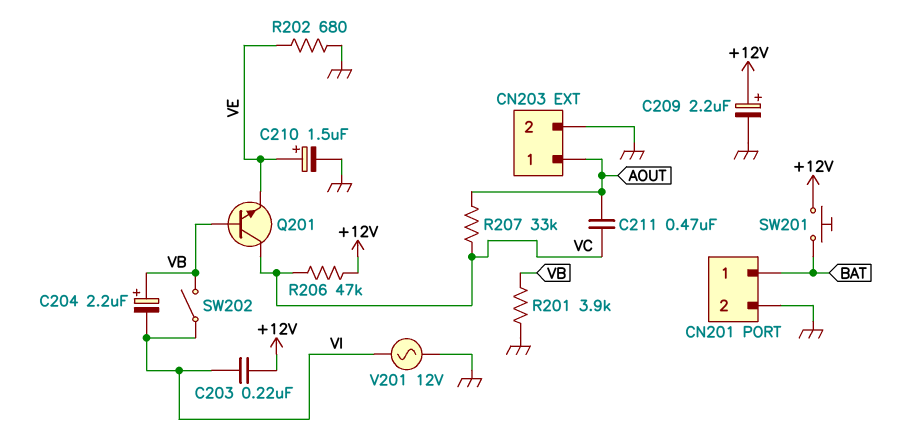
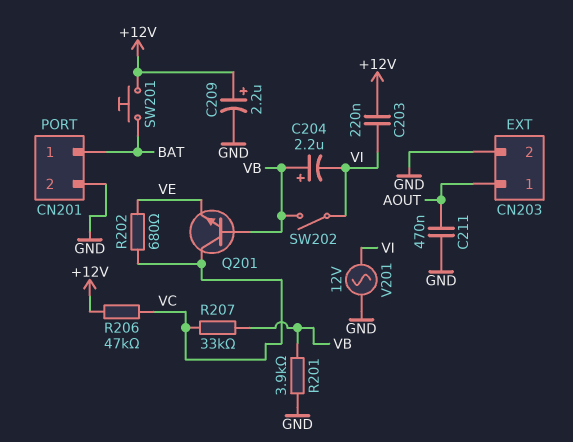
C210: 1.5uF (plus VE, minus GND) -> none
C211: 470nF (AOUT, VC) -> 470nF (AOUT, GND)
R202: 680 (GND, VE) -> 680 (VC, VE)
R207: 33k (AOUT, VC) -> 33k (VB, VC)

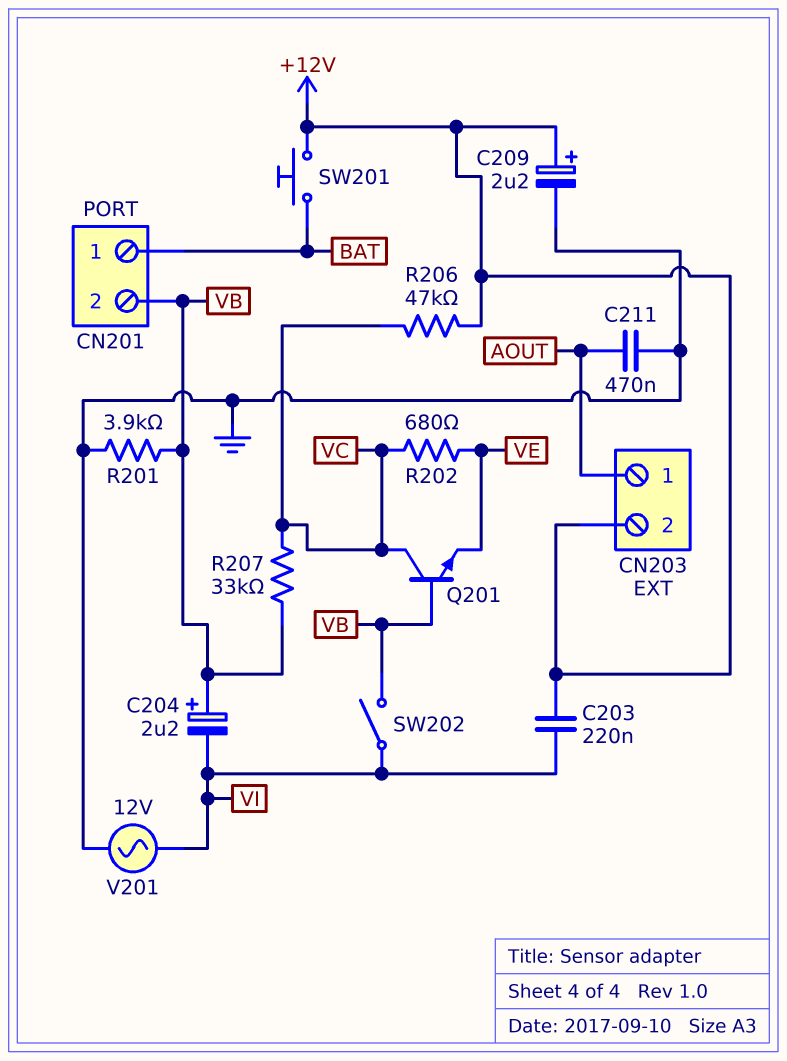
CN201 pin 2: GND -> VB
CN203 pin 2: GND -> +12V

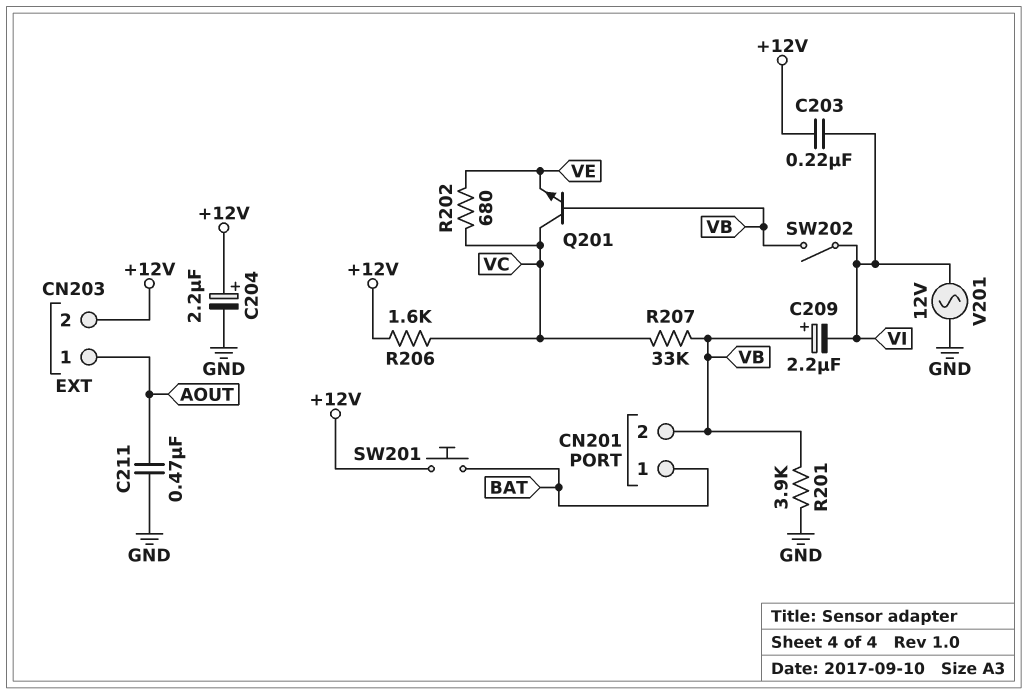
C204: 2.2uF (plus VB, minus VI) -> 2.2uF (plus +12V, minus GND)
C209: 2.2uF (plus +12V, minus GND) -> 2.2uF (plus VB, minus VI)
R206: 47k (+12V, VC) -> 1.6k (+12V, VC)

